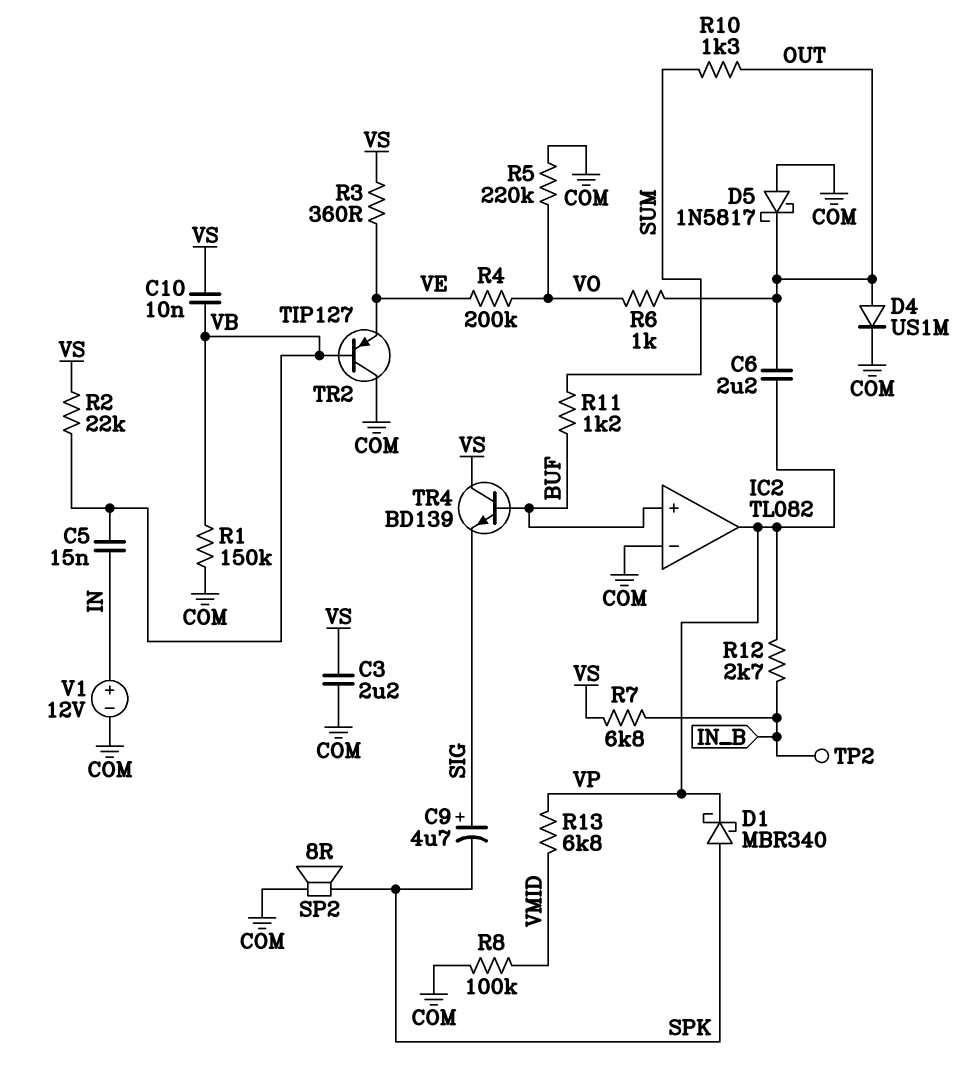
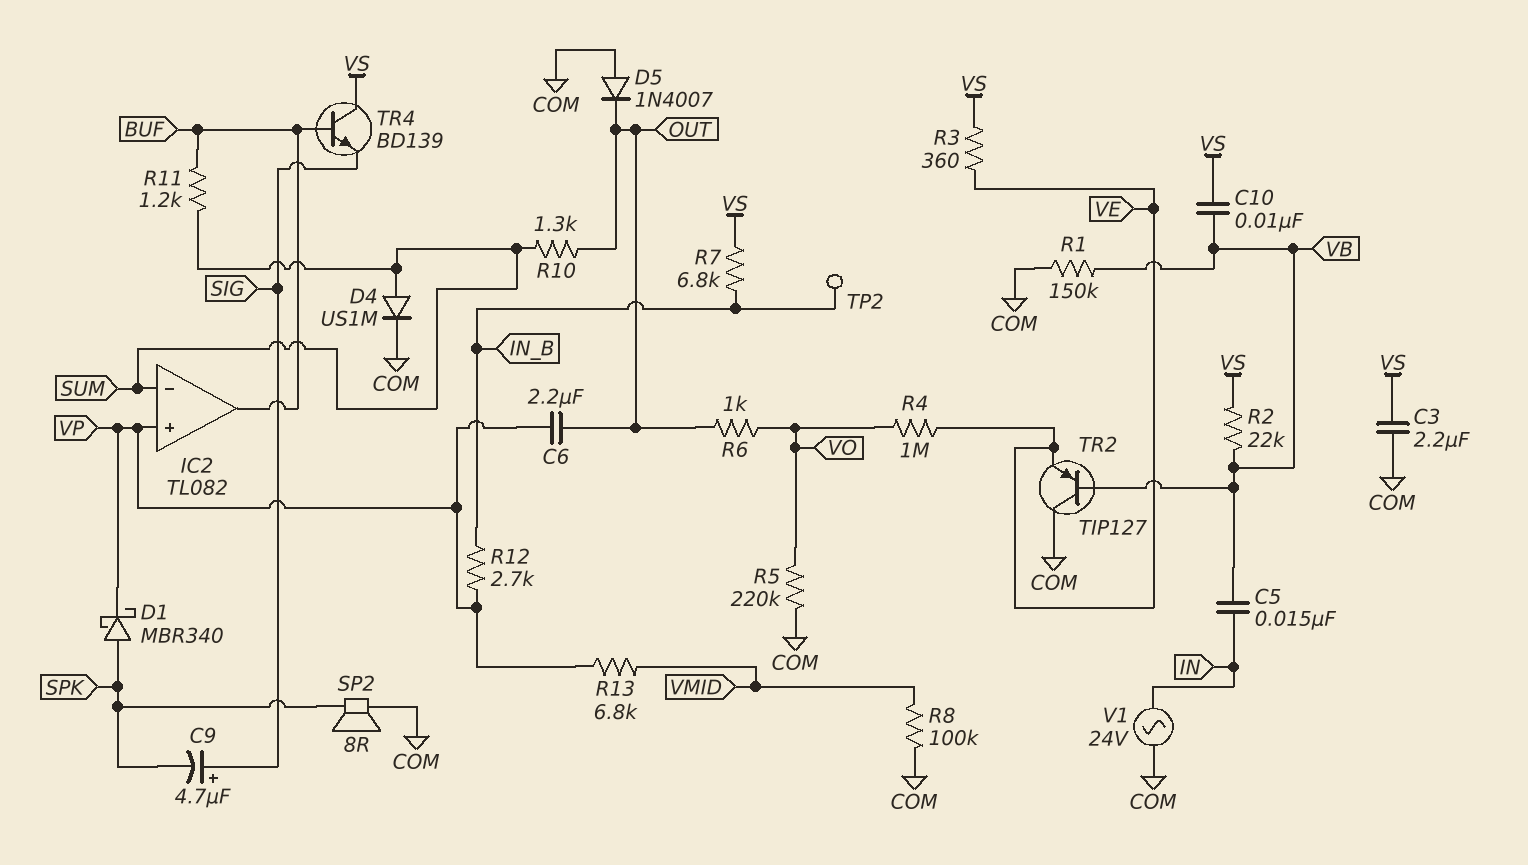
D4: diode US1M (A OUT, K COM) -> diode US1M (A SUM, K COM)
D5: schottky 1N5817 (A COM, K OUT) -> diode 1N4007 (A COM, K OUT)
IC2 pin in+: BUF -> VP
IC2 pin in-: COM -> SUM
IC2 pin out: VP -> BUF
R4: 200k (VE, VO) -> 1M (VE, VO)
V1: 12V (plus IN, minus COM) -> AC 24V (COM, IN)

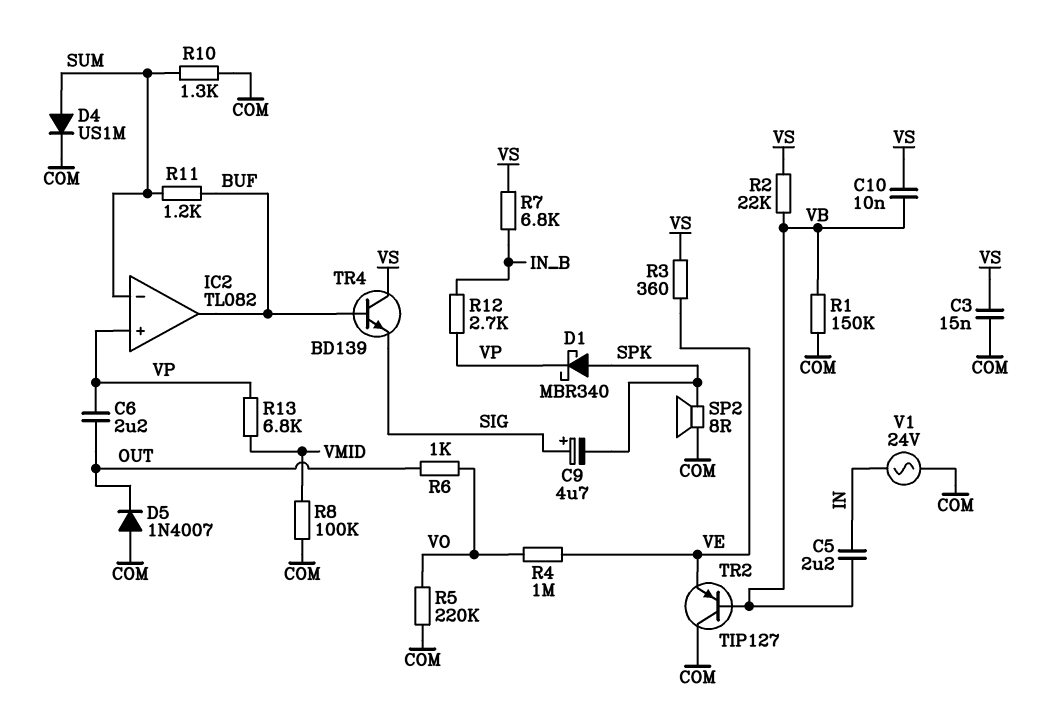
C3: 2.2uF (COM, VS) -> 15nF (COM, VS)
C5: 15nF (IN, VB) -> 2.2uF (IN, VB)
R10: 1.3k (OUT, SUM) -> 1.3k (COM, SUM)
TP2: test point (IN_B) -> none

